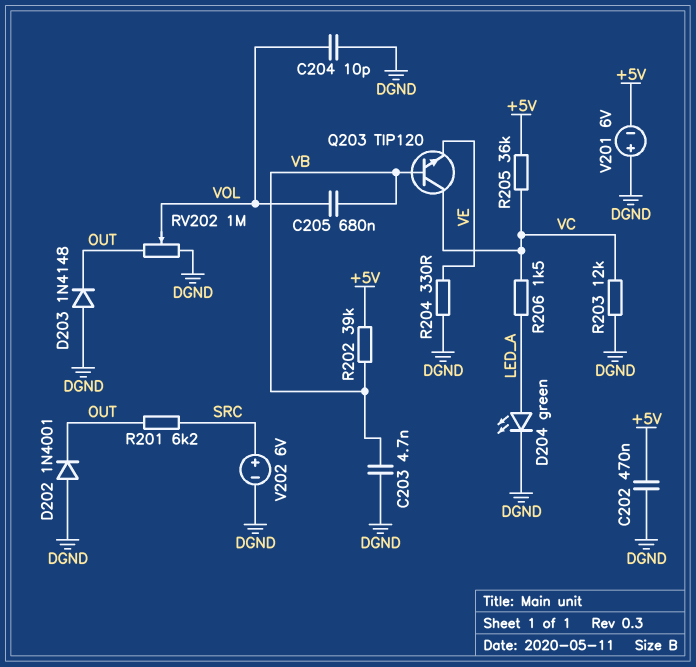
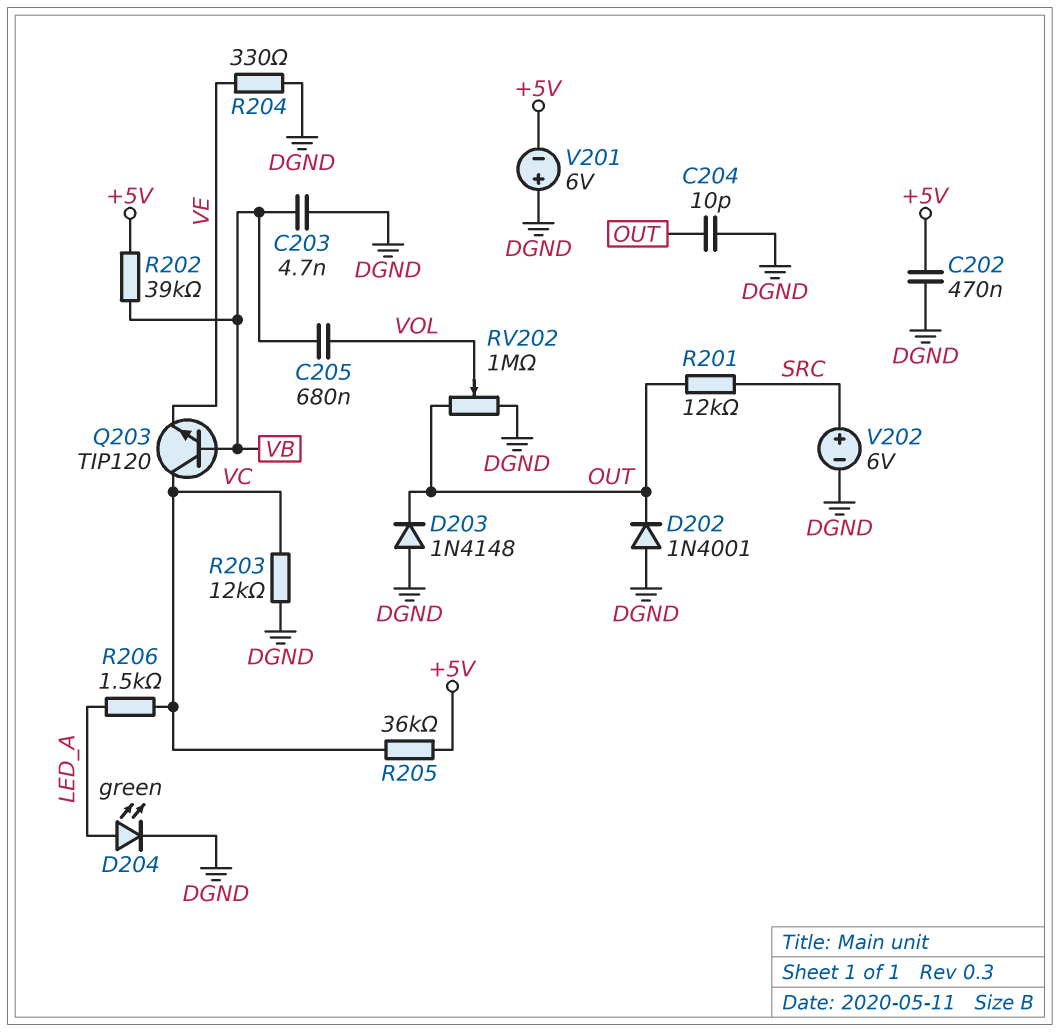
C204: 10pF (DGND, VOL) -> 10pF (DGND, OUT)
R201: 6.2k (OUT, SRC) -> 12k (OUT, SRC)

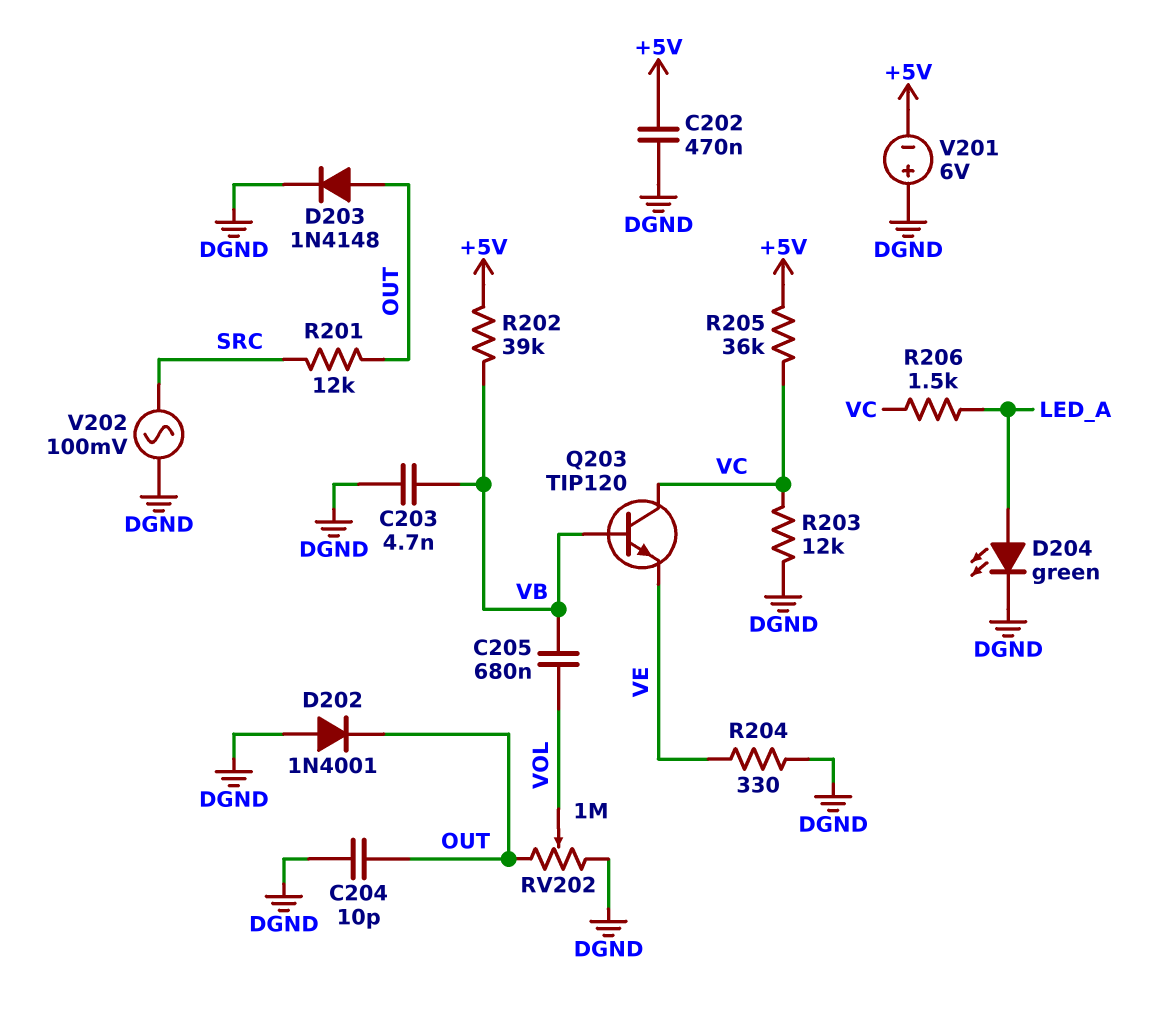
D203: diode 1N4148 (A DGND, K OUT) -> diode 1N4148 (A OUT, K DGND)
V202: 6V (plus SRC, minus DGND) -> AC 100mV (DGND, SRC)

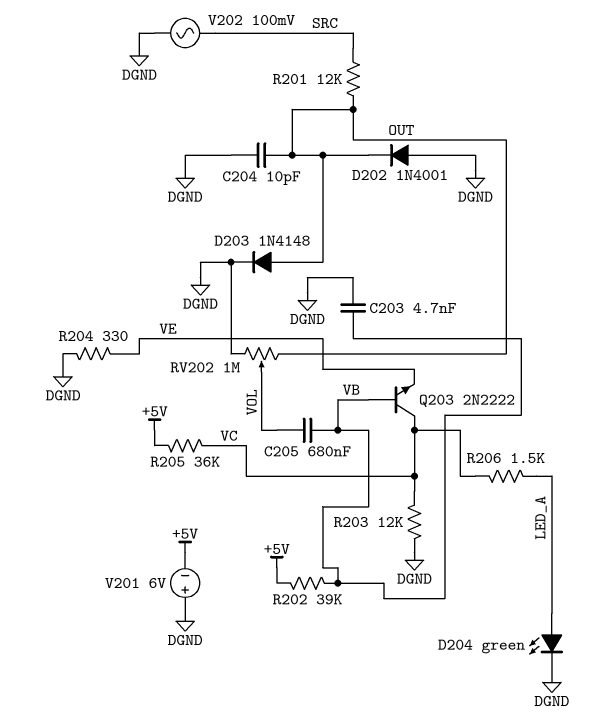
C202: 470nF (+5V, DGND) -> none
Q203: NPN TIP120 (B VB, C VC, E VE) -> NPN 2N2222 (B VB, C VC, E VE)

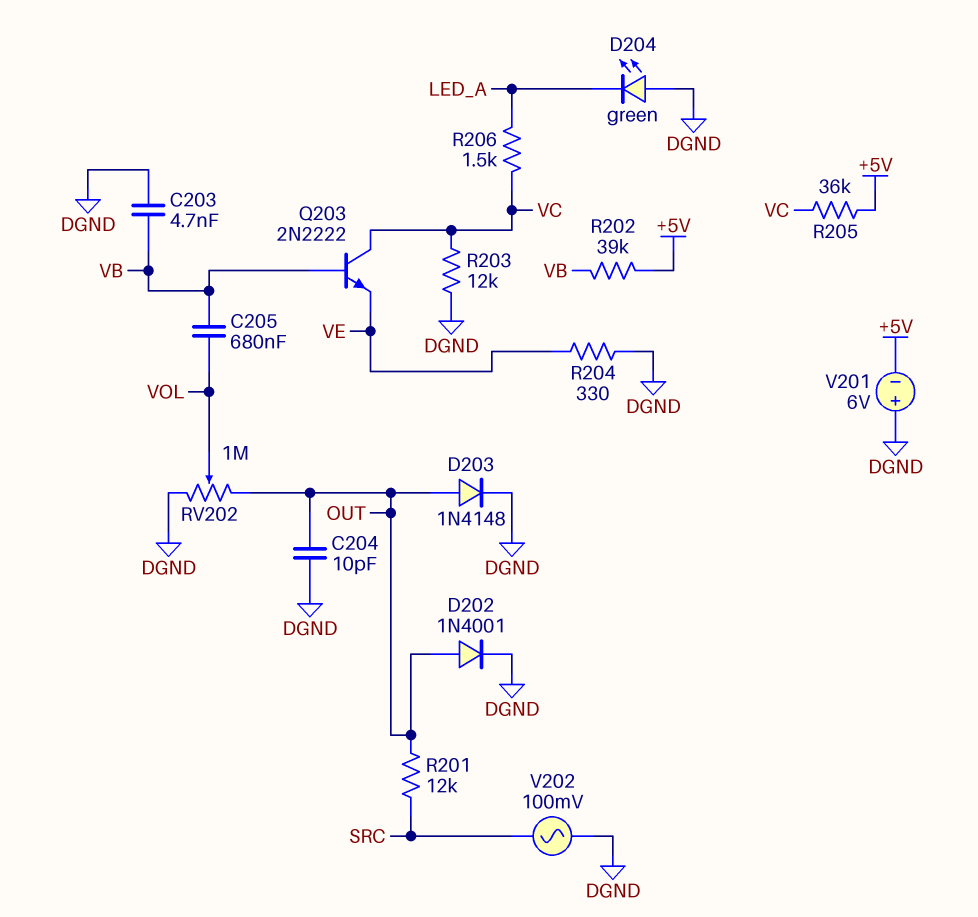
D202: diode 1N4001 (A DGND, K OUT) -> diode 1N4001 (A OUT, K DGND)
D204: LED green (A LED_A, K DGND) -> LED green (A DGND, K LED_A)

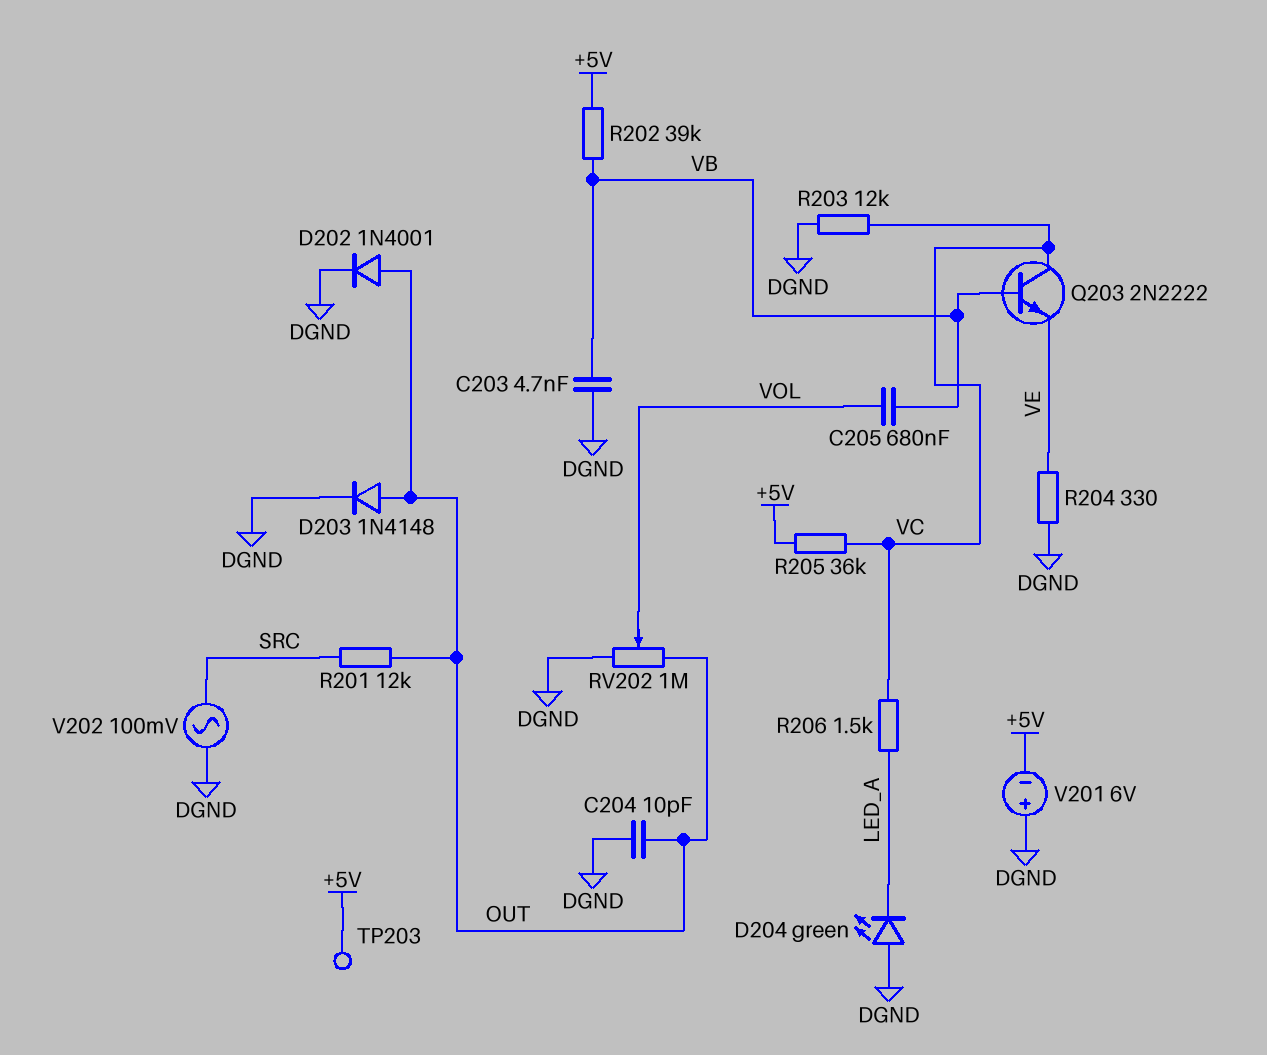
TP203: none -> test point (+5V)

